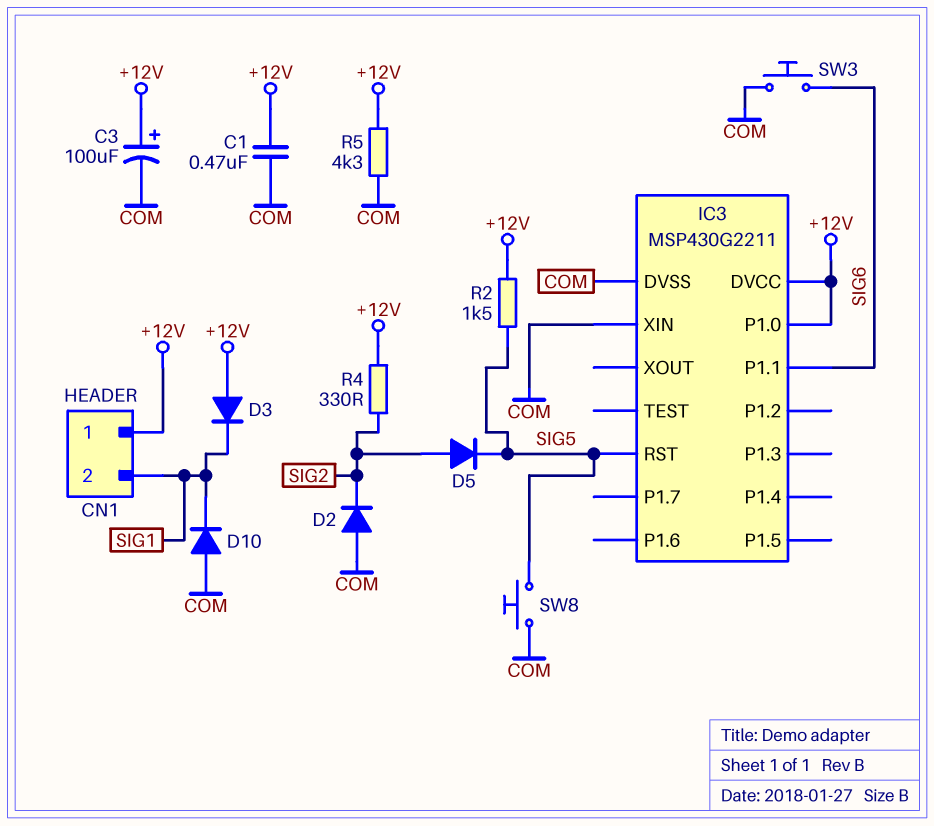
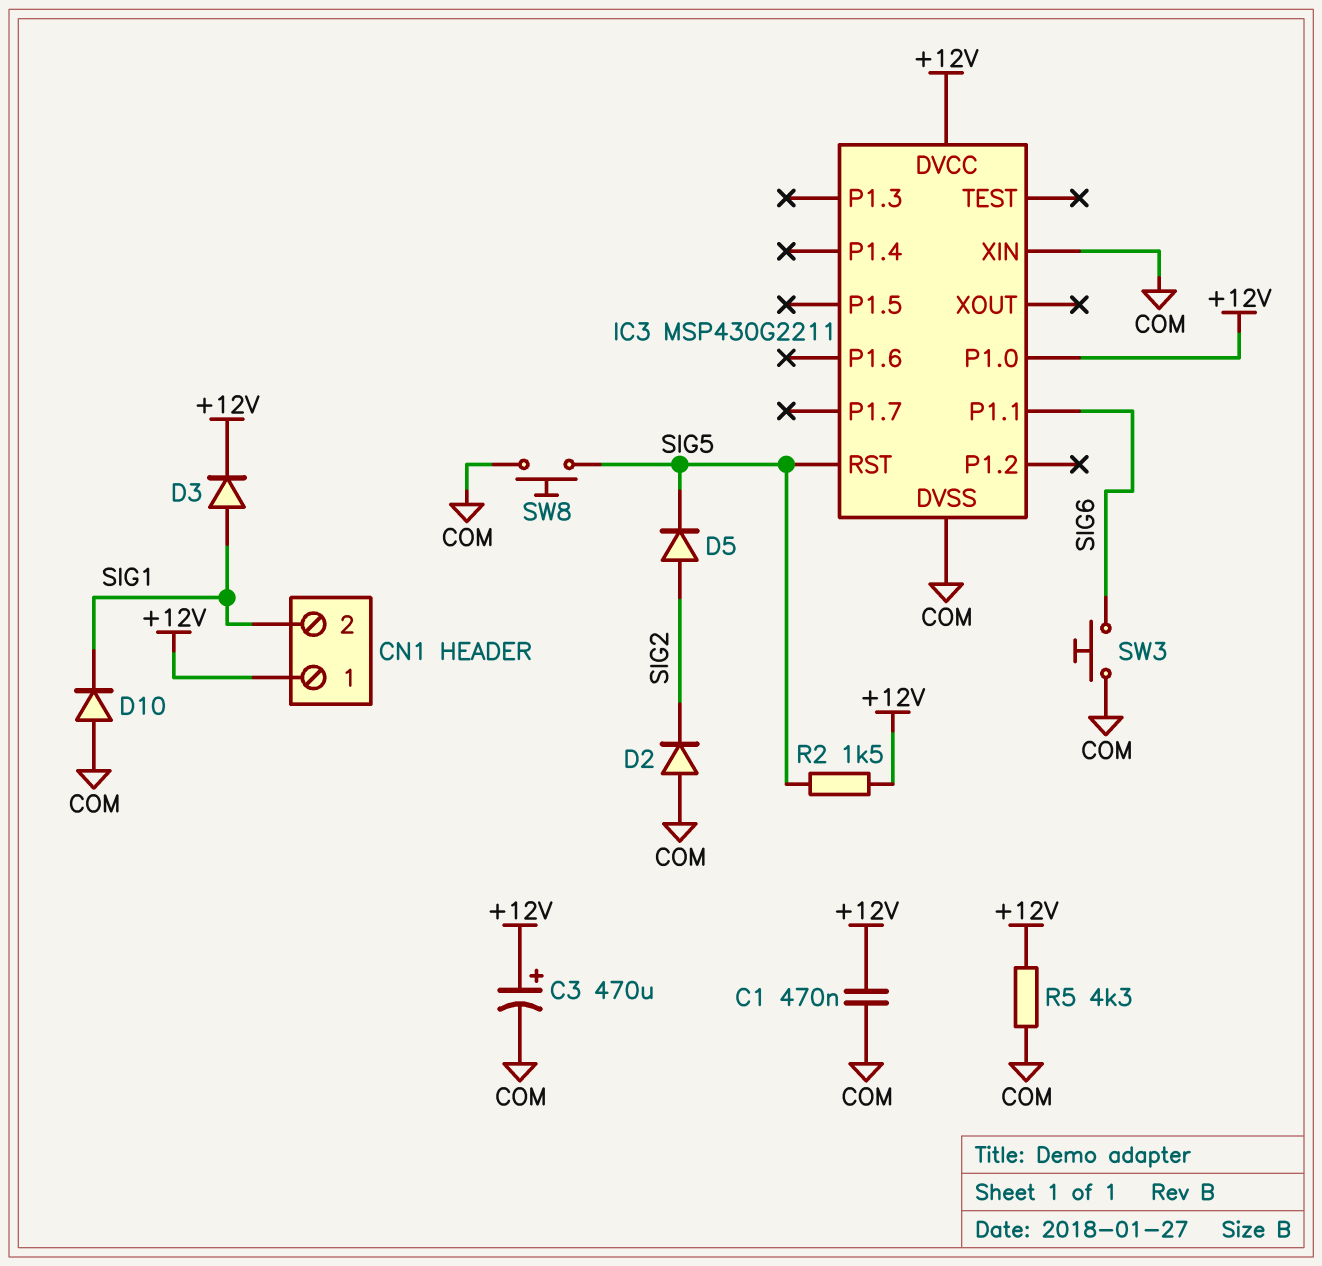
C3: 100uF (plus +12V, minus COM) -> 470uF (plus +12V, minus COM)
D3: diode (A +12V, K SIG1) -> diode (A SIG1, K +12V)
R4: 330 (+12V, SIG2) -> none

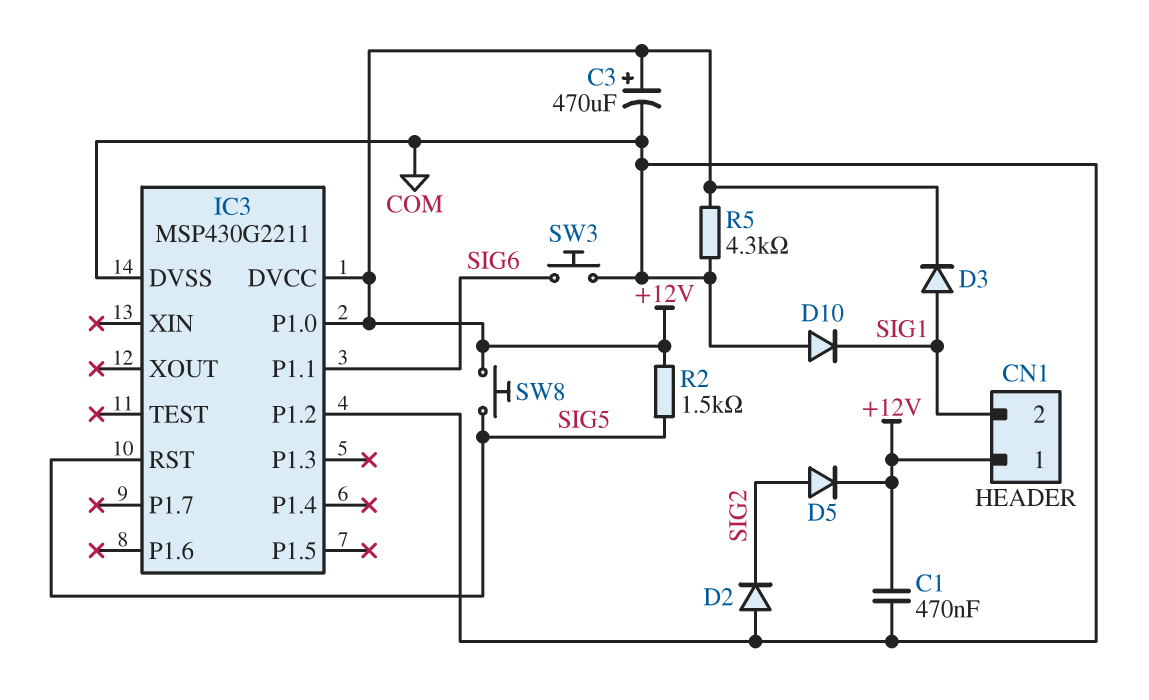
D5: diode (A SIG2, K SIG5) -> diode (A SIG2, K +12V)
IC3 pin P1.2: none -> COM
IC3 pin XIN: COM -> none
SW8: button (COM, SIG5) -> button (+12V, SIG5)

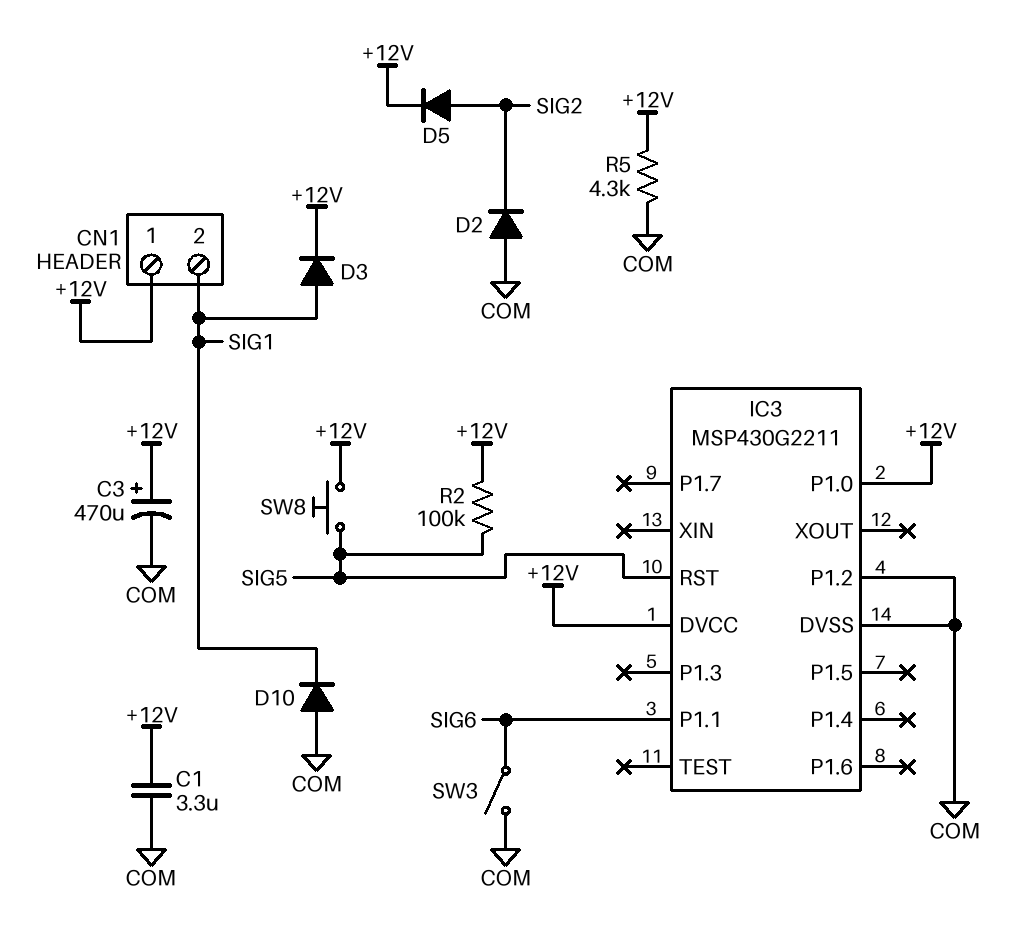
C1: 470nF (+12V, COM) -> 3.3uF (+12V, COM)
R2: 1.5k (+12V, SIG5) -> 100k (+12V, SIG5)
SW3: button (COM, SIG6) -> switch (COM, SIG6)

